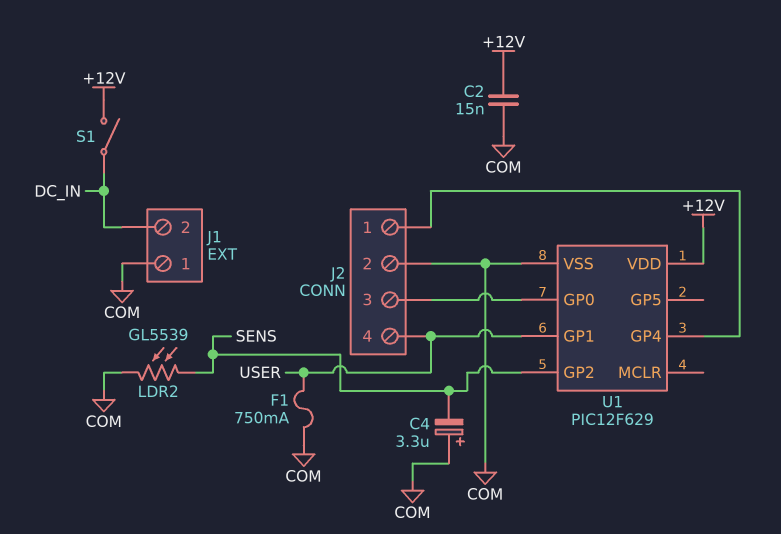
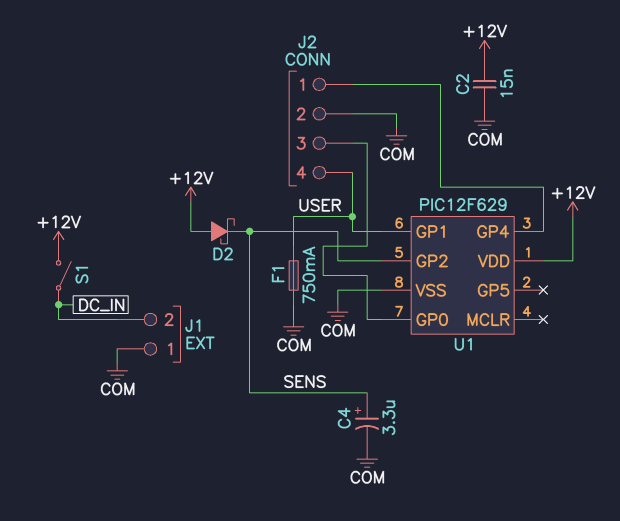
C4: 3.3uF (plus COM, minus SENS) -> 3.3uF (plus SENS, minus COM)
D2: none -> schottky (A +12V, K SENS)
LDR2: GL5539 (COM, SENS) -> none

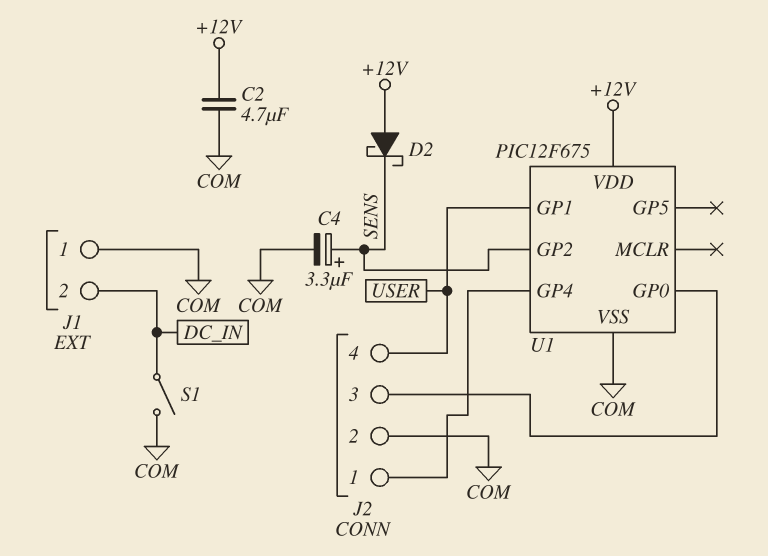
C2: 15nF (+12V, COM) -> 4.7uF (+12V, COM)
F1: 750mA (COM, USER) -> none
S1: switch (+12V, DC_IN) -> switch (COM, DC_IN)
U1: PIC12F629 -> PIC12F675

